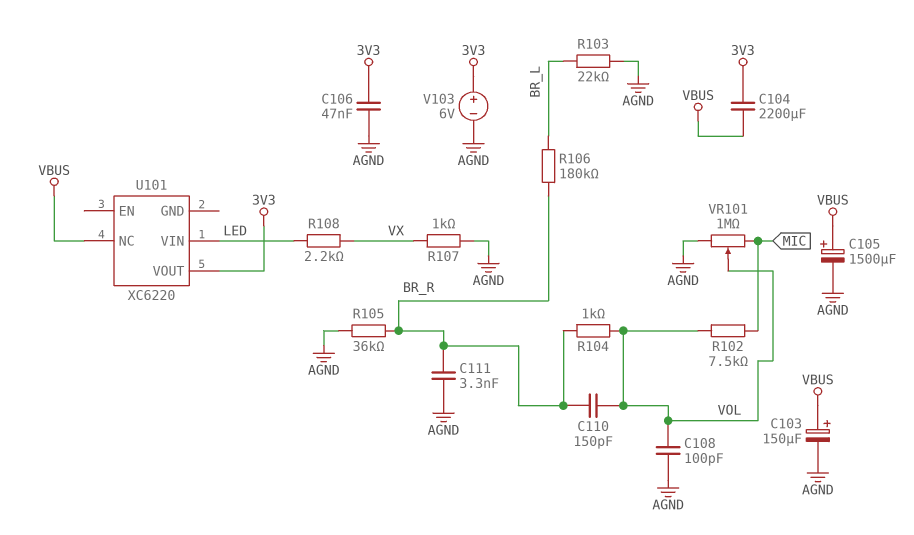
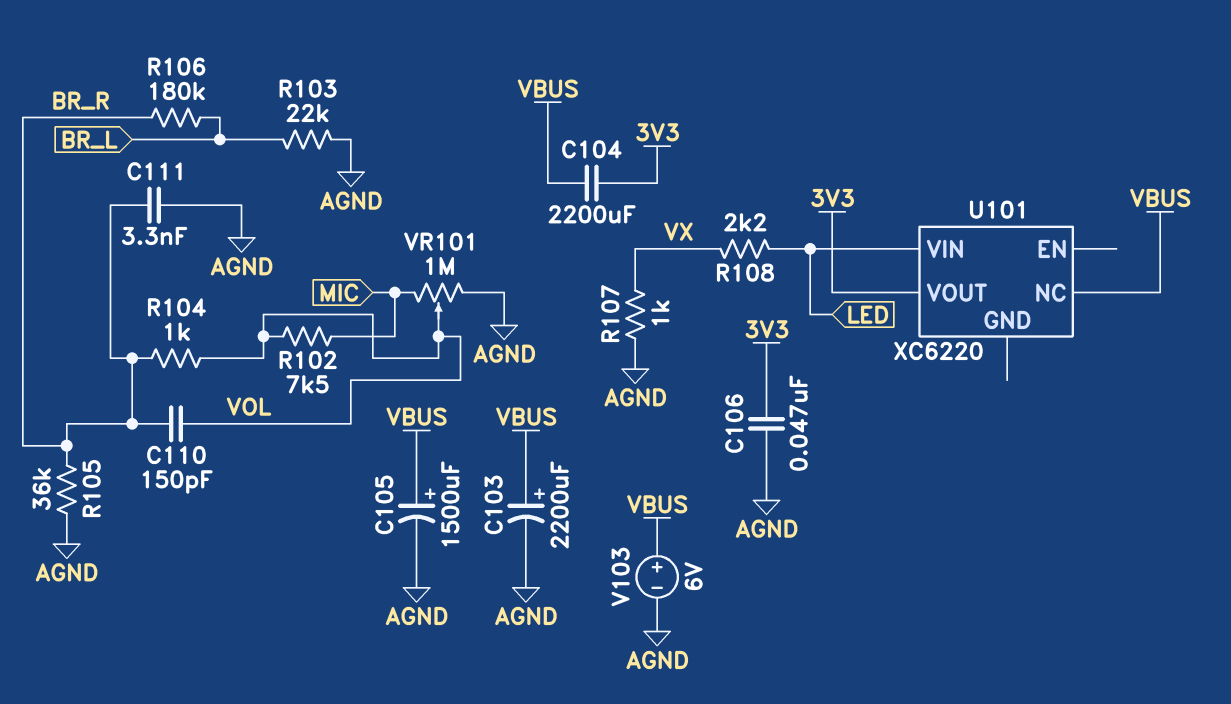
C103: 150uF (plus VBUS, minus AGND) -> 2200uF (plus VBUS, minus AGND)
C108: 100pF (AGND, VOL) -> none
V103: 6V (plus 3V3, minus AGND) -> 6V (plus VBUS, minus AGND)

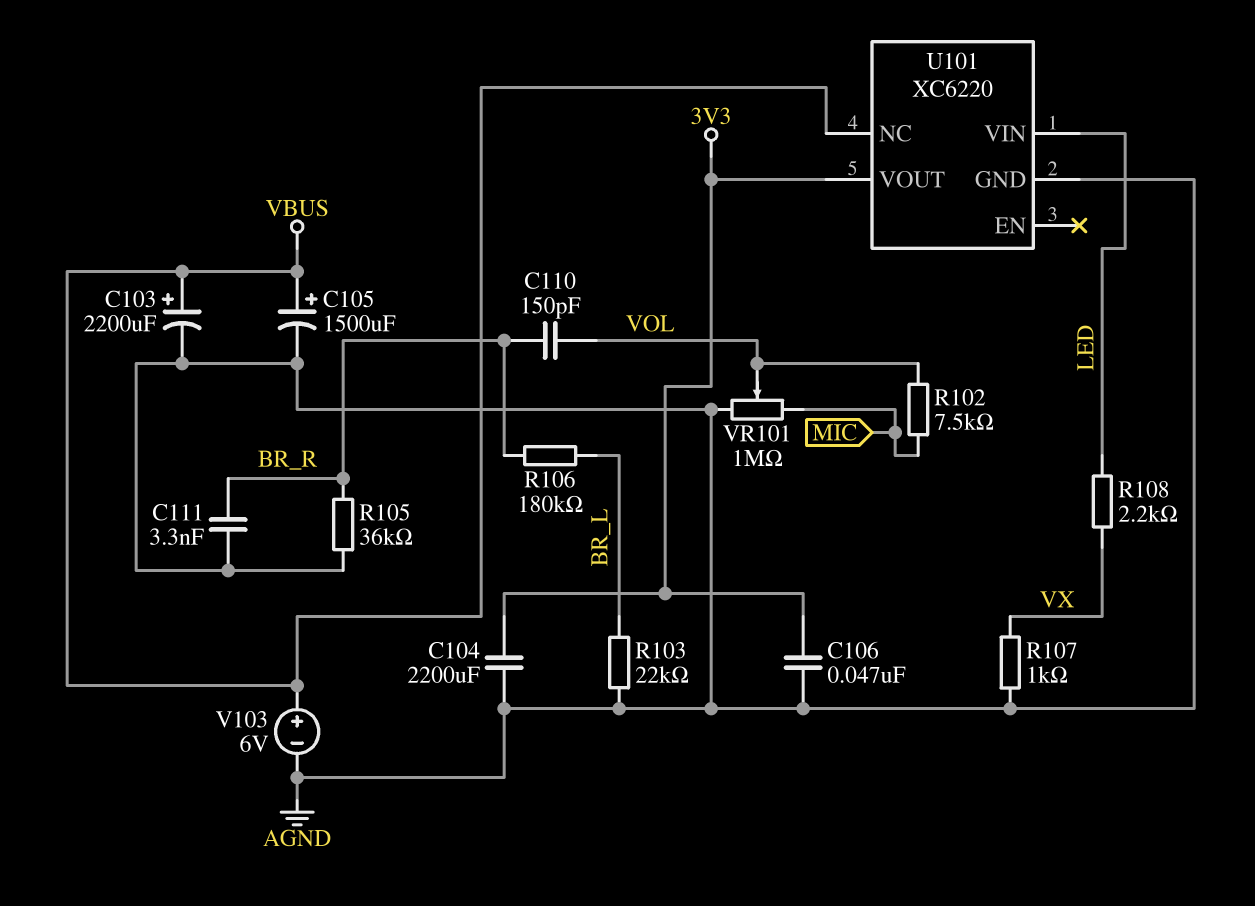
C104: 2200uF (3V3, VBUS) -> 2200uF (3V3, AGND)
R104: 1k (BR_R, VOL) -> none
U101 pin GND: none -> AGND

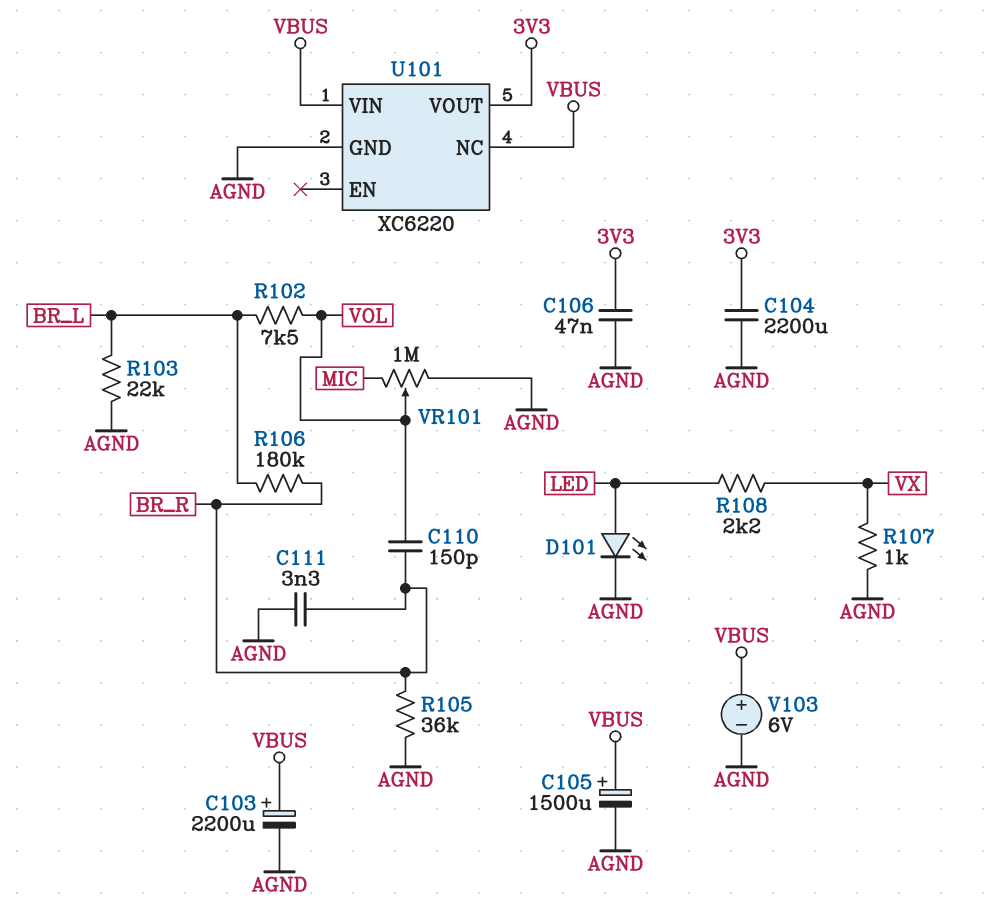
D101: none -> LED (A LED, K AGND)
R102: 7.5k (MIC, VOL) -> 7.5k (BR_L, VOL)
U101 pin VIN: LED -> VBUS

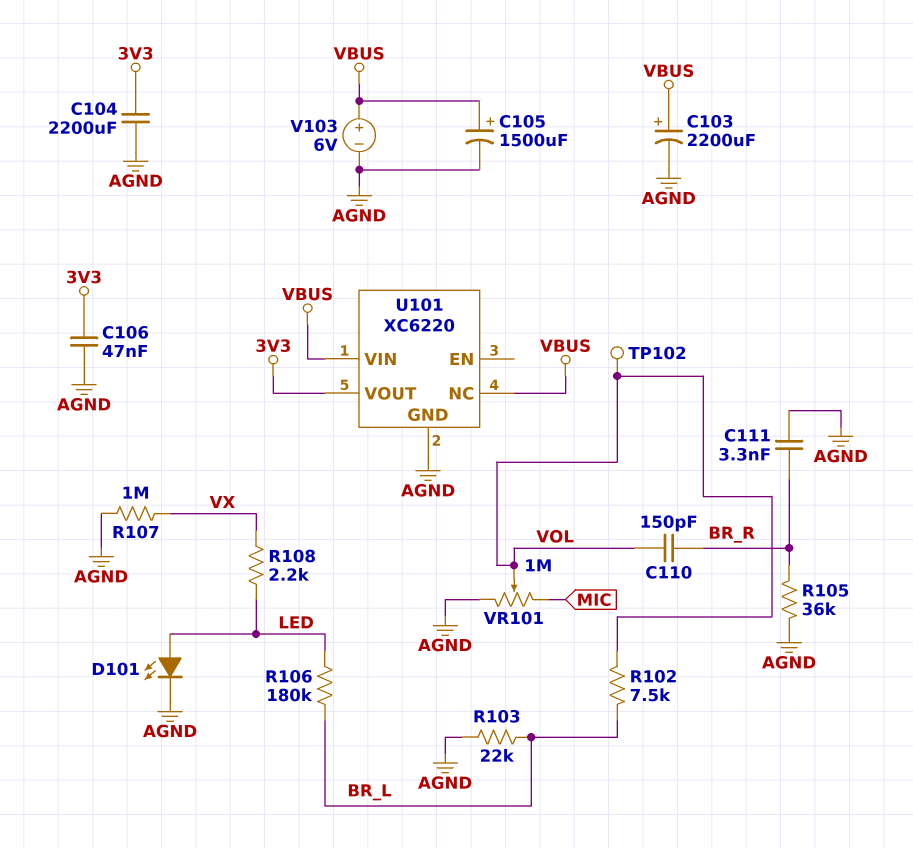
R106: 180k (BR_L, BR_R) -> 180k (BR_L, LED)
R107: 1k (AGND, VX) -> 1M (AGND, VX)
TP102: none -> test point (VOL)

